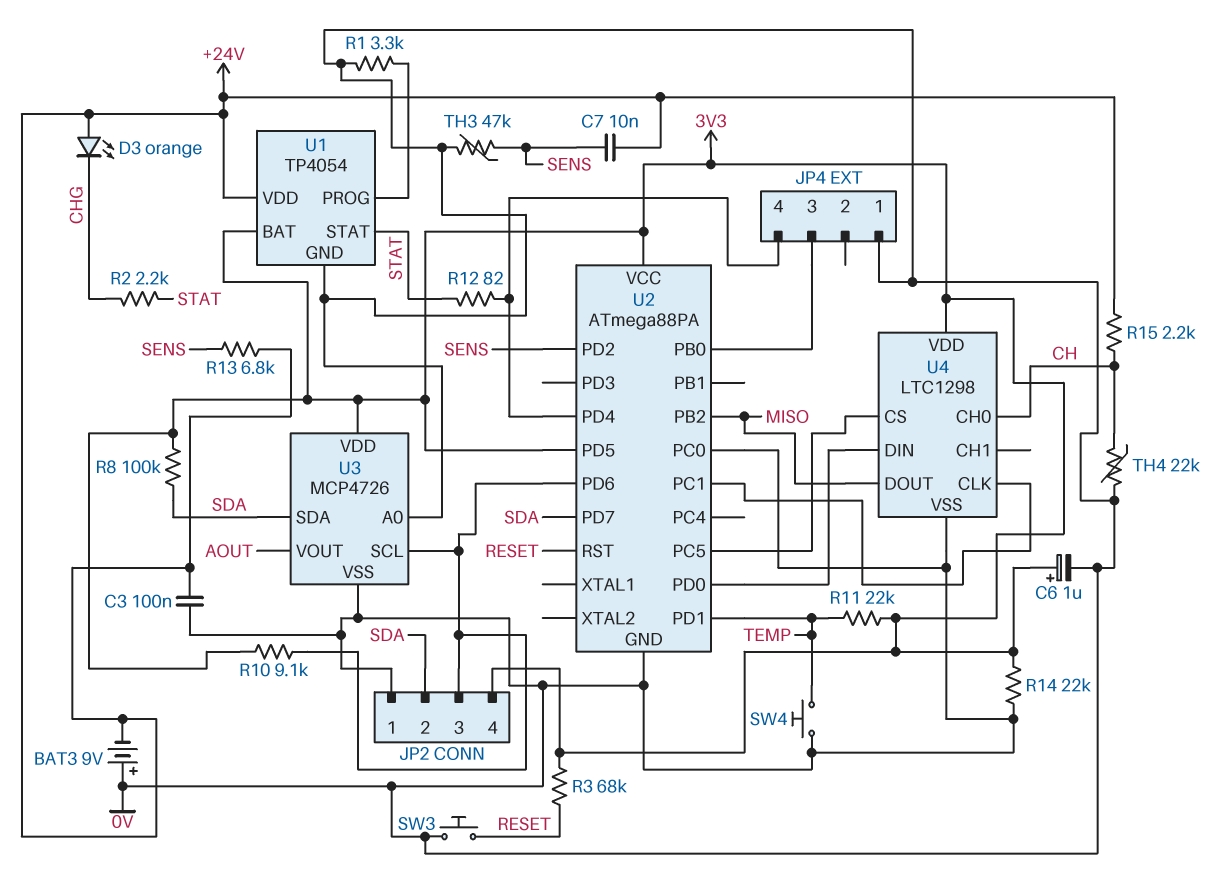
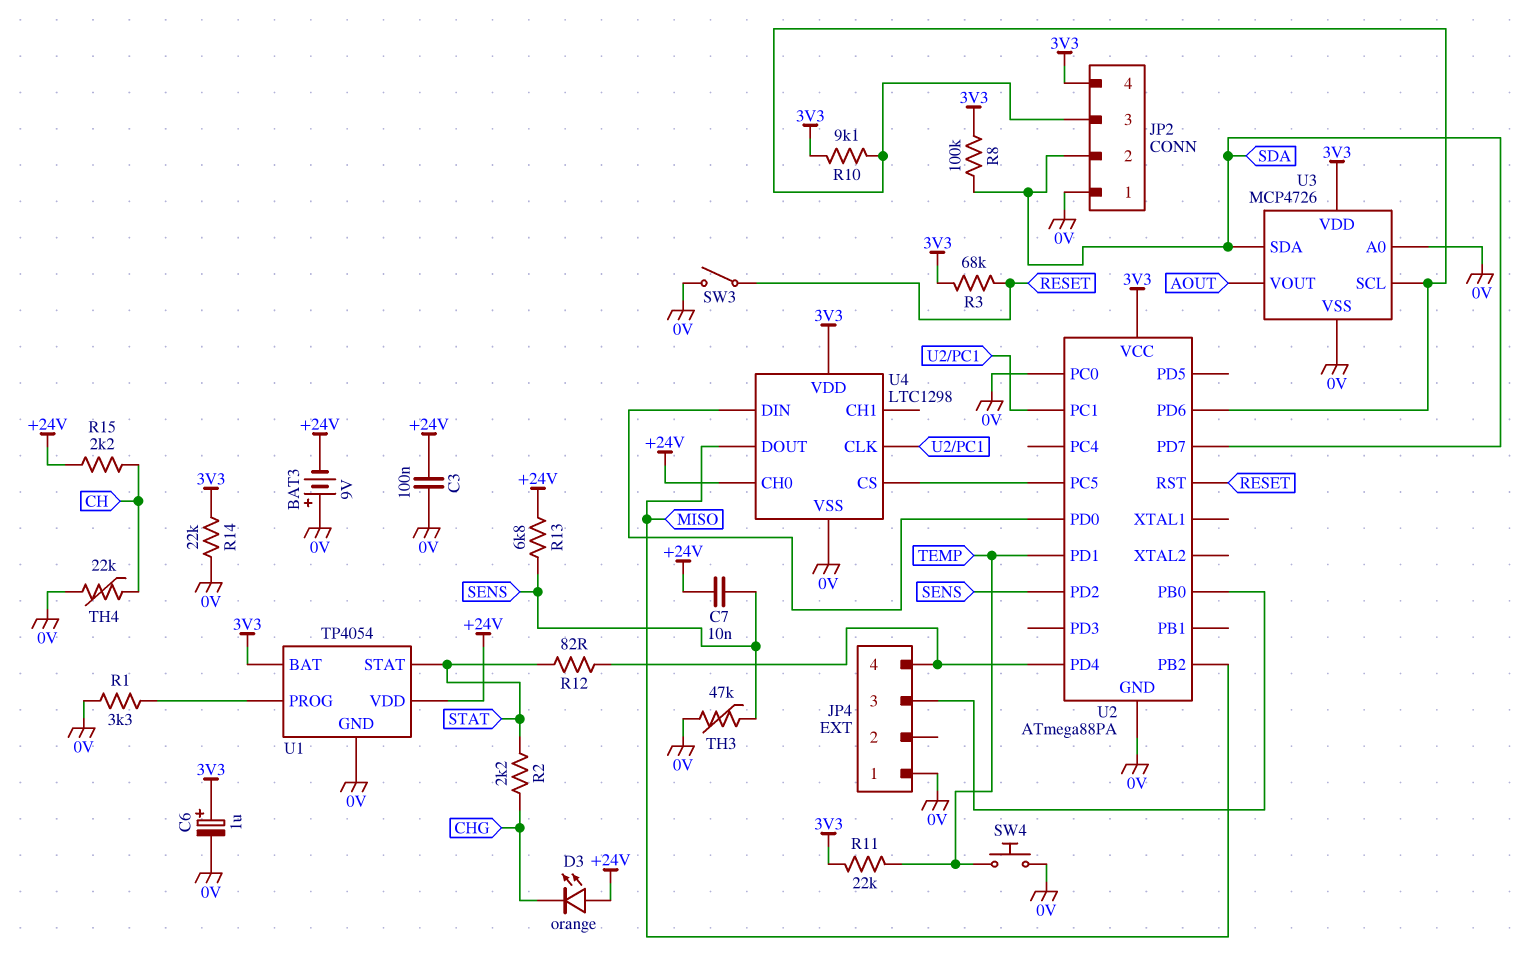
SW3: button (0V, RESET) -> switch (0V, RESET)
U2 pin PD5: 3V3 -> none
U4 pin CH0: CH -> +24V

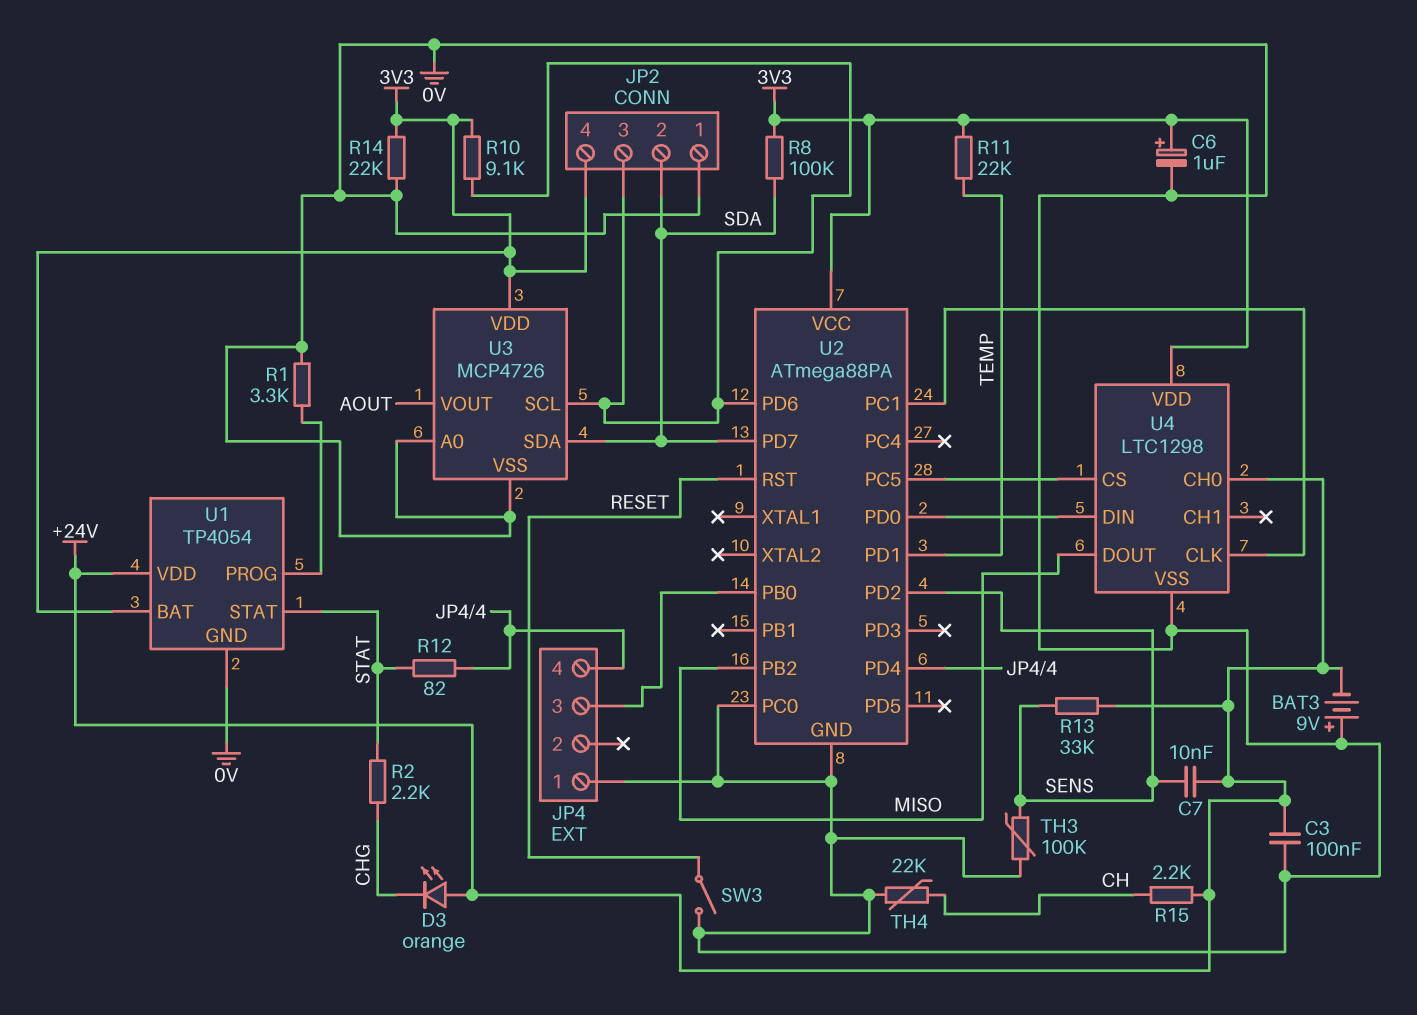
R3: 68k (3V3, RESET) -> none
R13: 6.8k (+24V, SENS) -> 33k (+24V, SENS)
SW4: button (0V, TEMP) -> none
TH3: 47k (0V, SENS) -> 100k (0V, SENS)

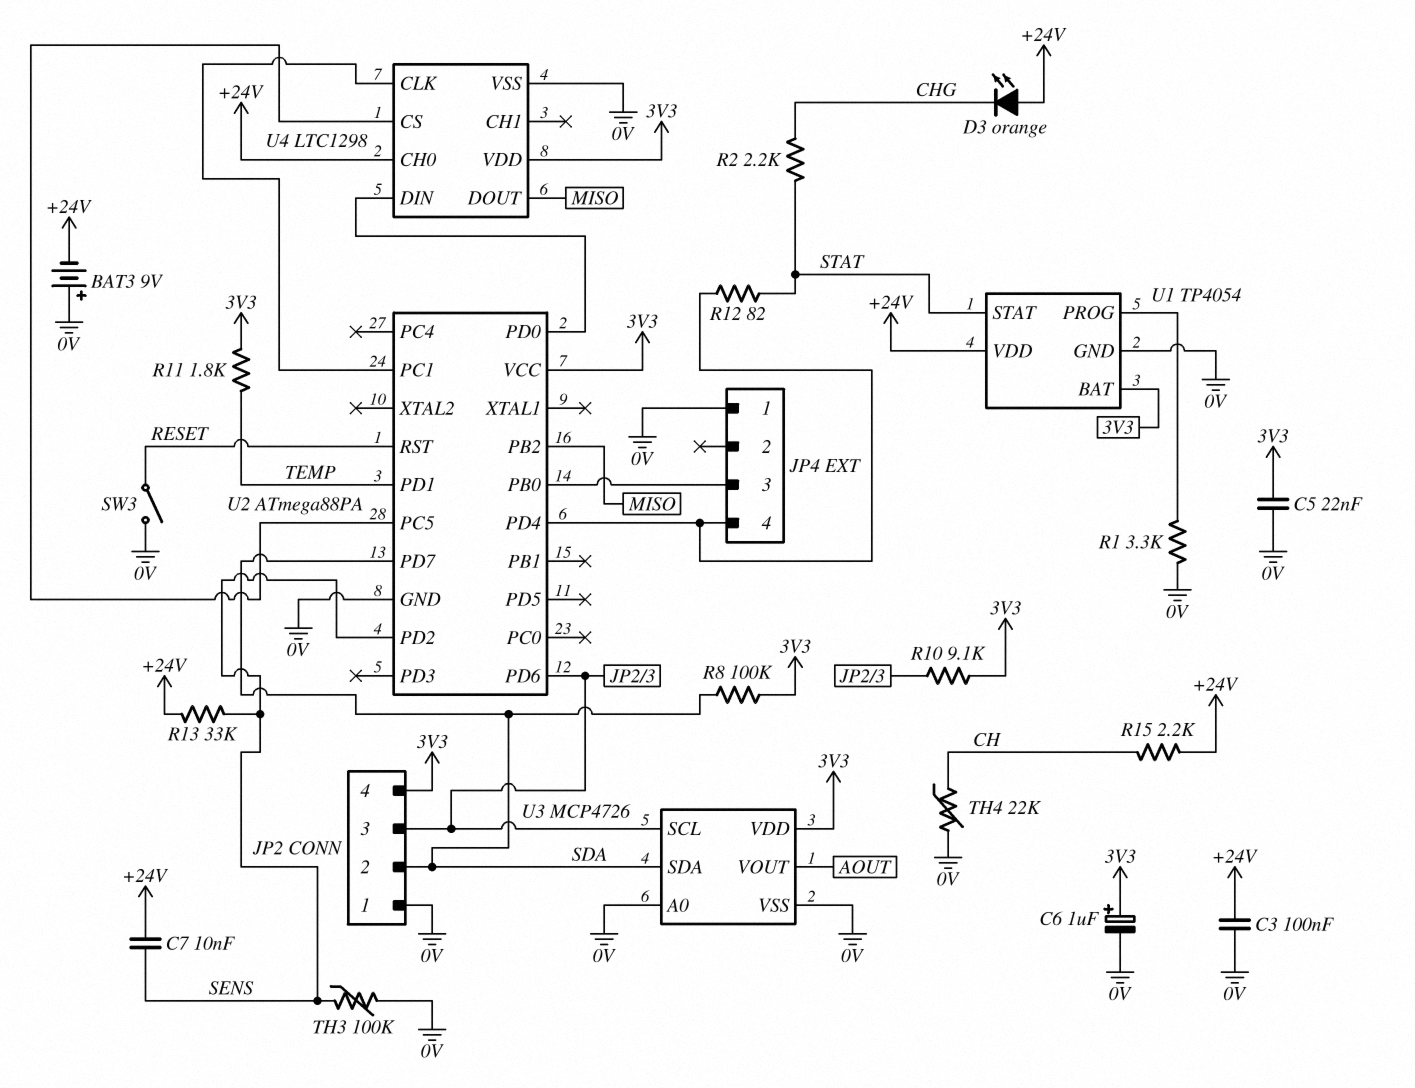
C5: none -> 22nF (0V, 3V3)
R11: 22k (3V3, TEMP) -> 1.8k (3V3, TEMP)
R14: 22k (0V, 3V3) -> none
U2 pin PC0: 0V -> none

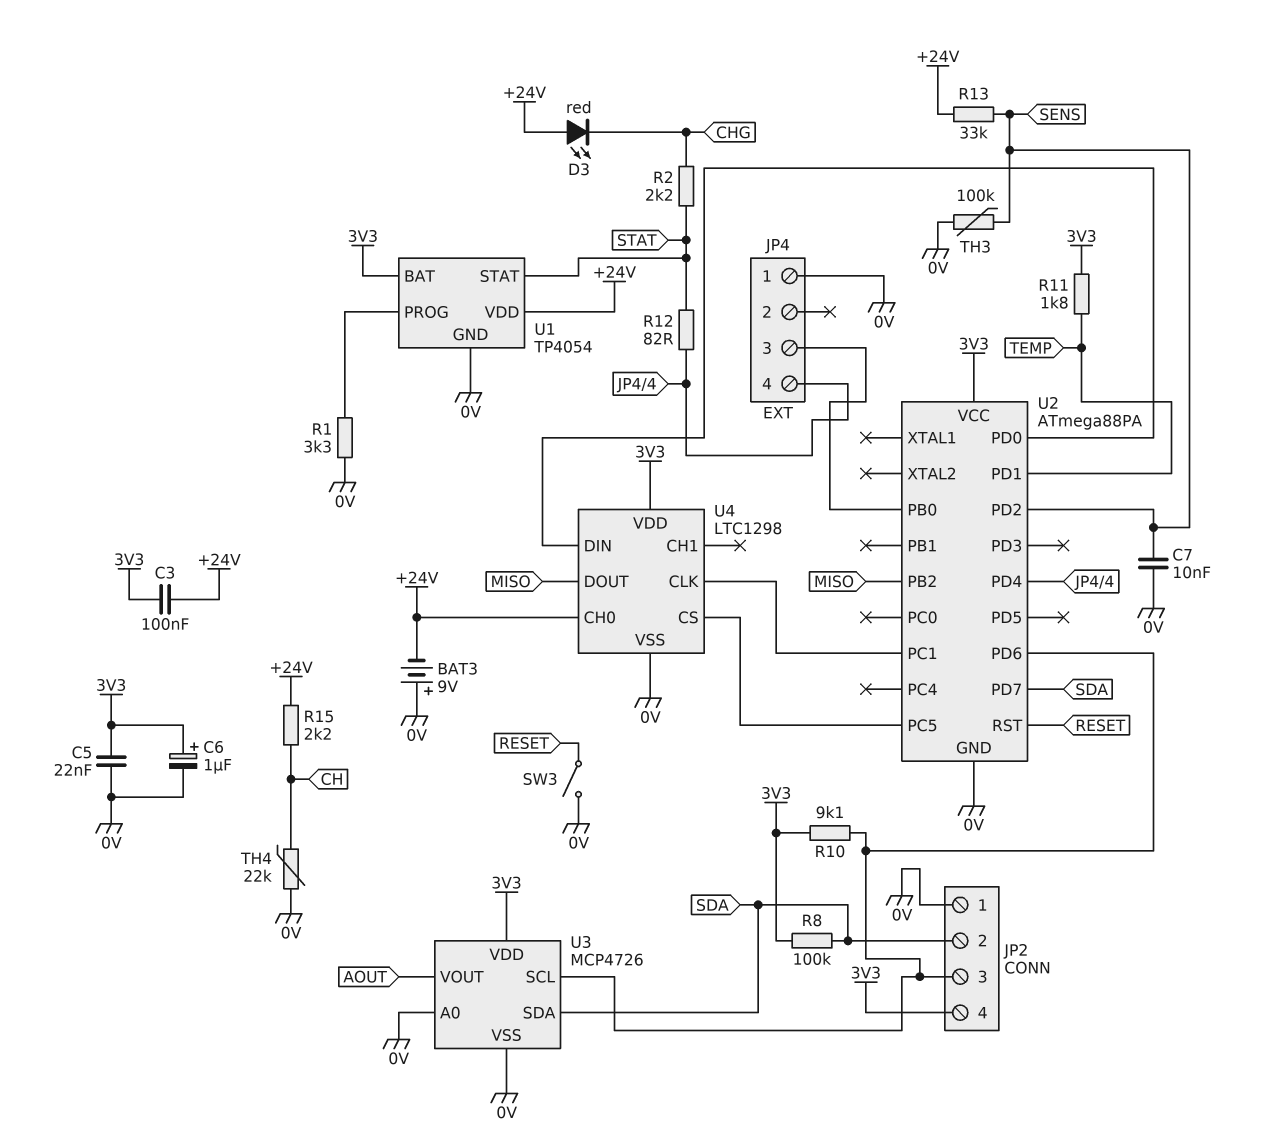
C3: 100nF (+24V, 0V) -> 100nF (+24V, 3V3)
C7: 10nF (+24V, SENS) -> 10nF (0V, SENS)
D3: LED orange (A +24V, K CHG) -> LED red (A +24V, K CHG)

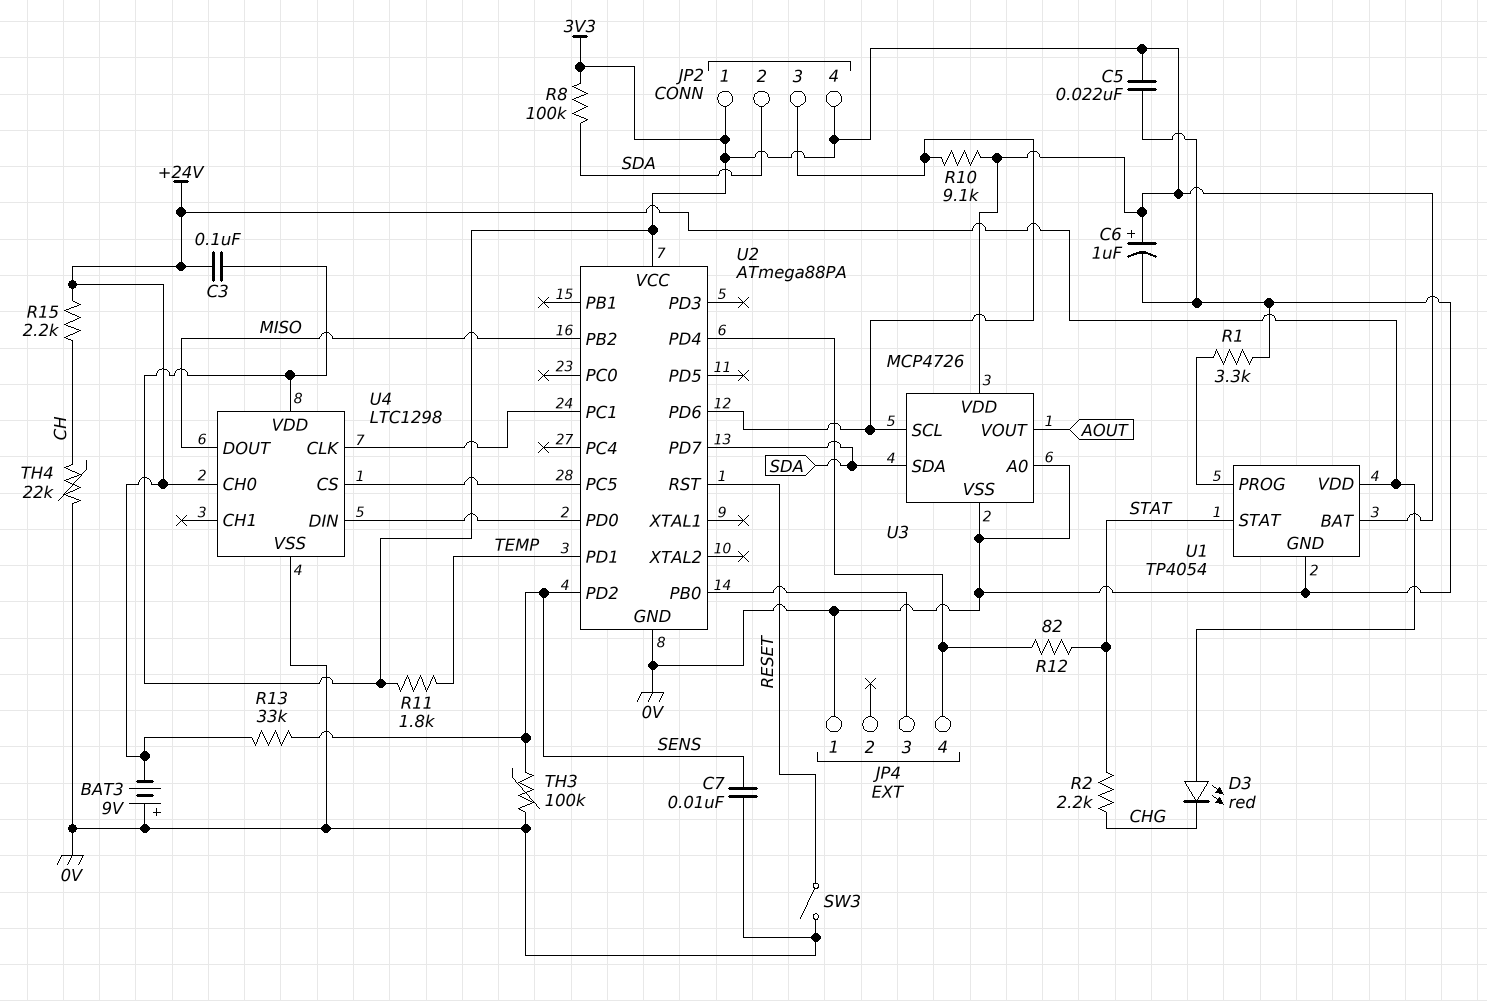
JP2 pin 1: 0V -> 3V3

